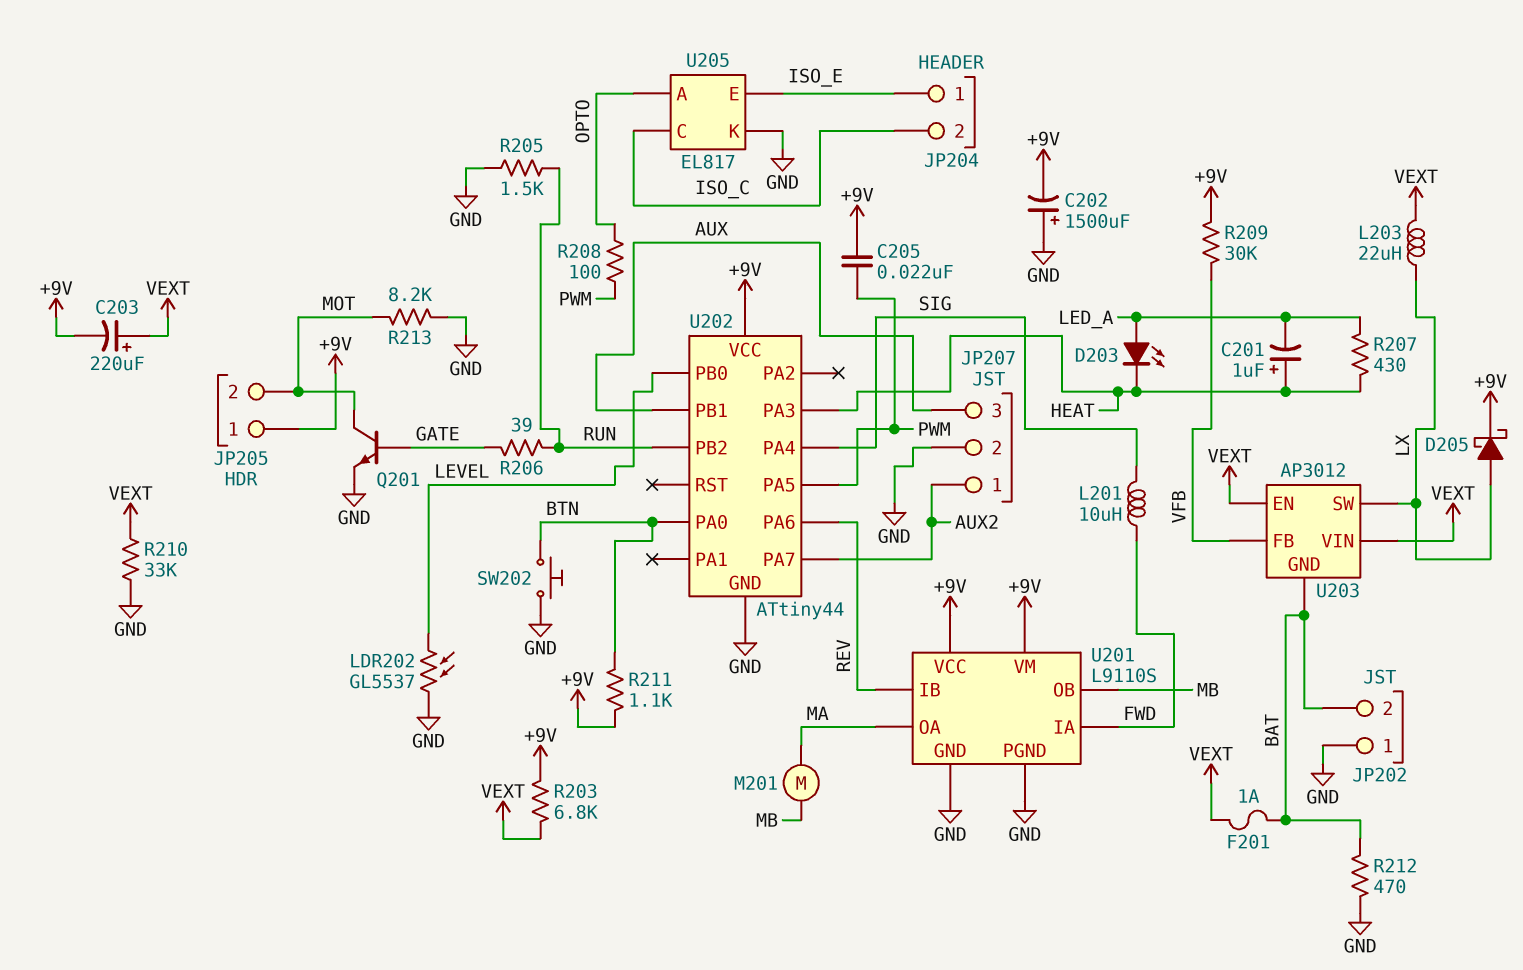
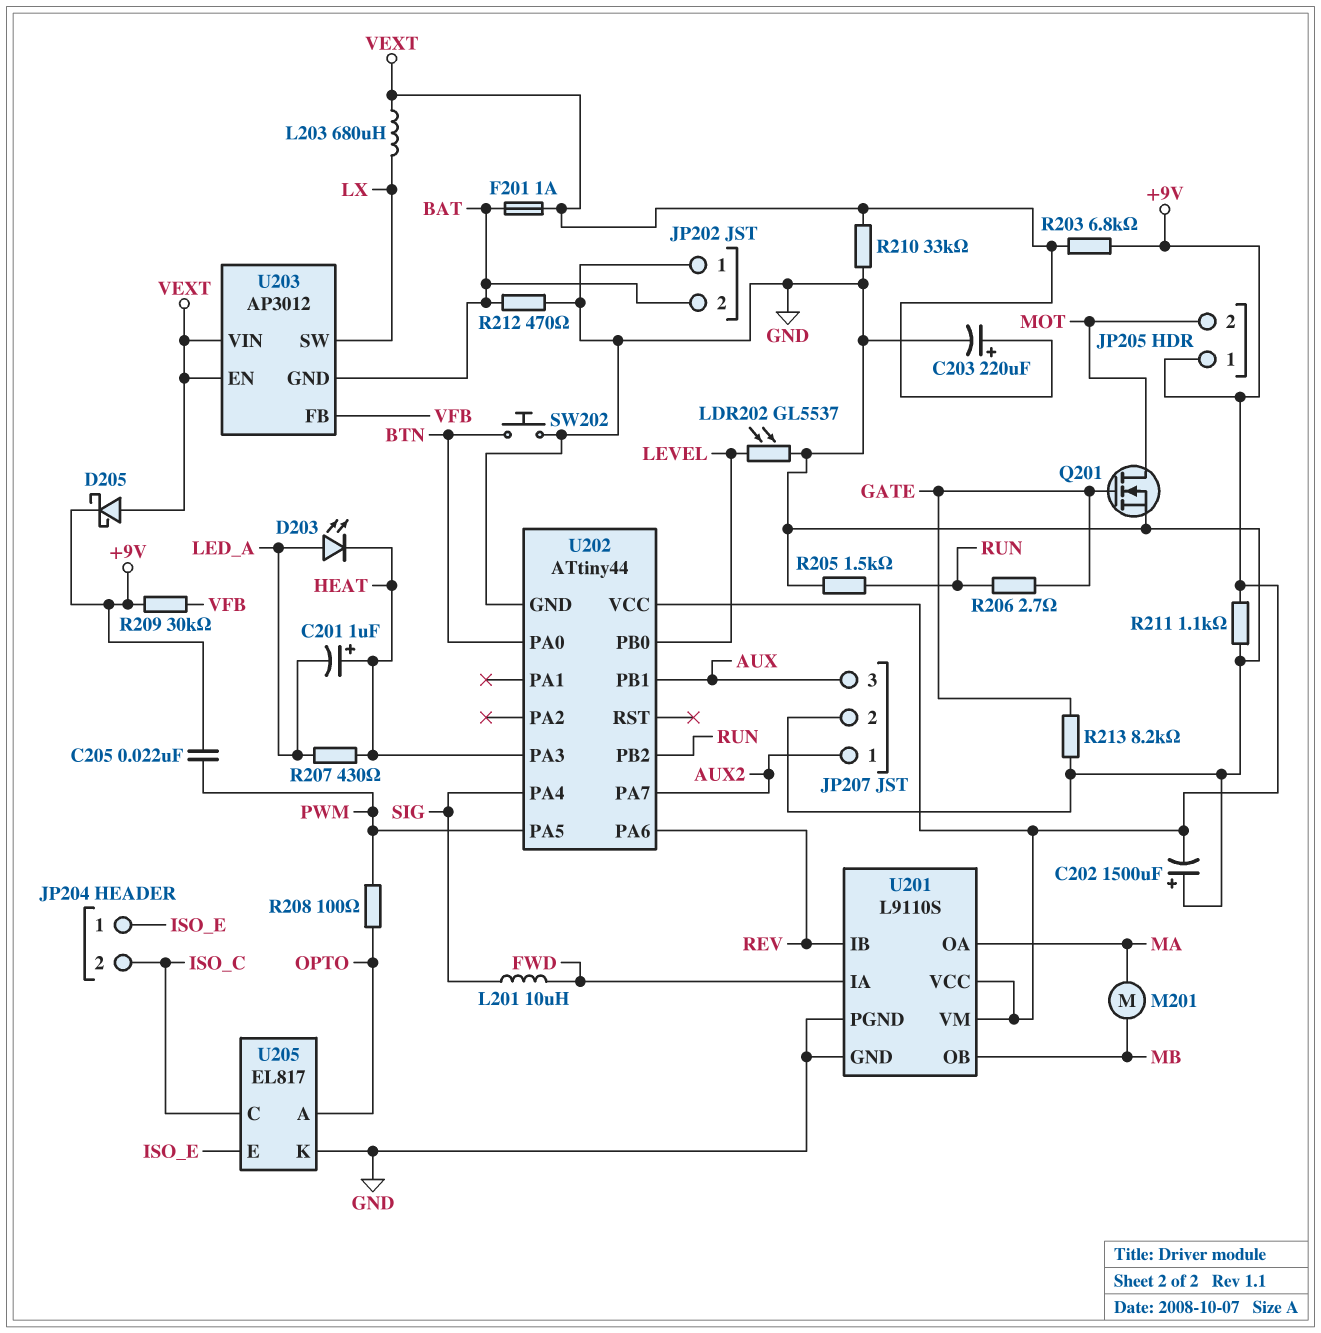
C203: 220uF (plus VEXT, minus +9V) -> 220uF (plus VEXT, minus GND)
D205: schottky (A LX, K +9V) -> schottky (A VEXT, K +9V)
L203: 22uH (LX, VEXT) -> 680uH (LX, VEXT)
Q201: NPN (B GATE, C MOT, E GND) -> NMOS (G GATE, D MOT, S GND)
R206: 39 (GATE, RUN) -> 2.7 (GATE, RUN)
R211: 1.1k (+9V, BTN) -> 1.1k (+9V, GND)
R213: 8.2k (GND, MOT) -> 8.2k (GATE, GND)

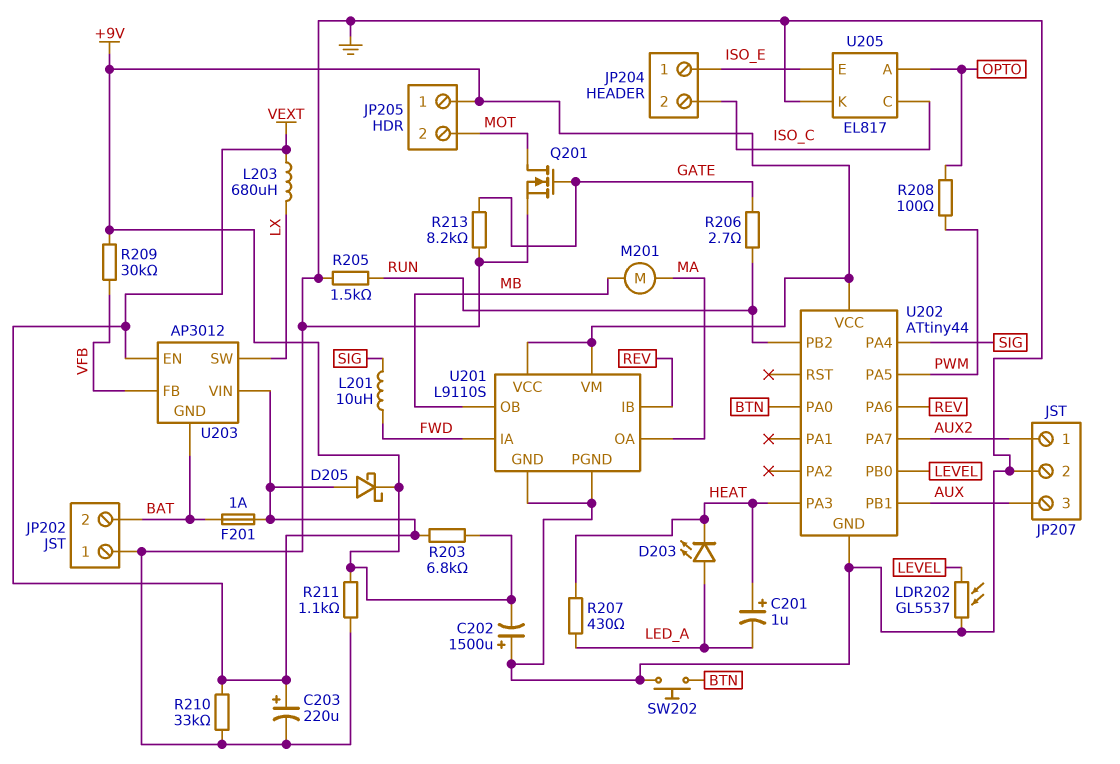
C205: 22nF (+9V, PWM) -> none
R212: 470 (BAT, GND) -> none

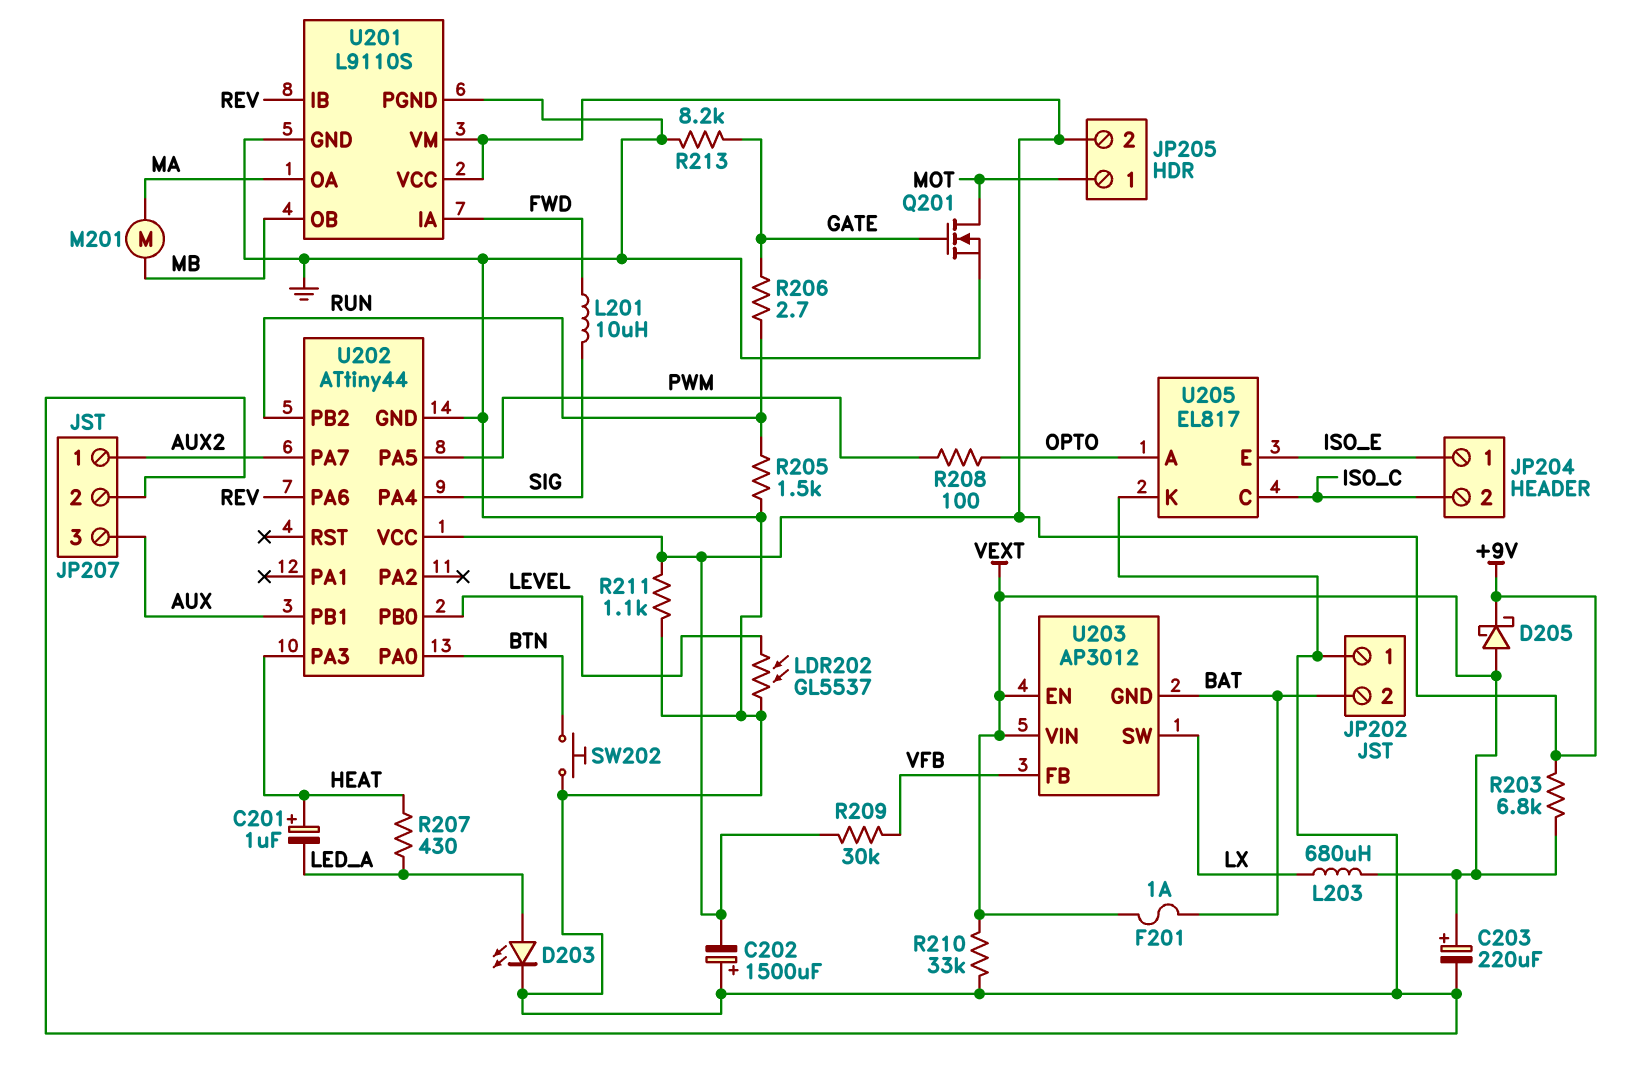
D203: LED (A LED_A, K HEAT) -> LED (A LED_A, K GND)
JP205 pin 1: +9V -> MOT
JP205 pin 2: MOT -> +9V

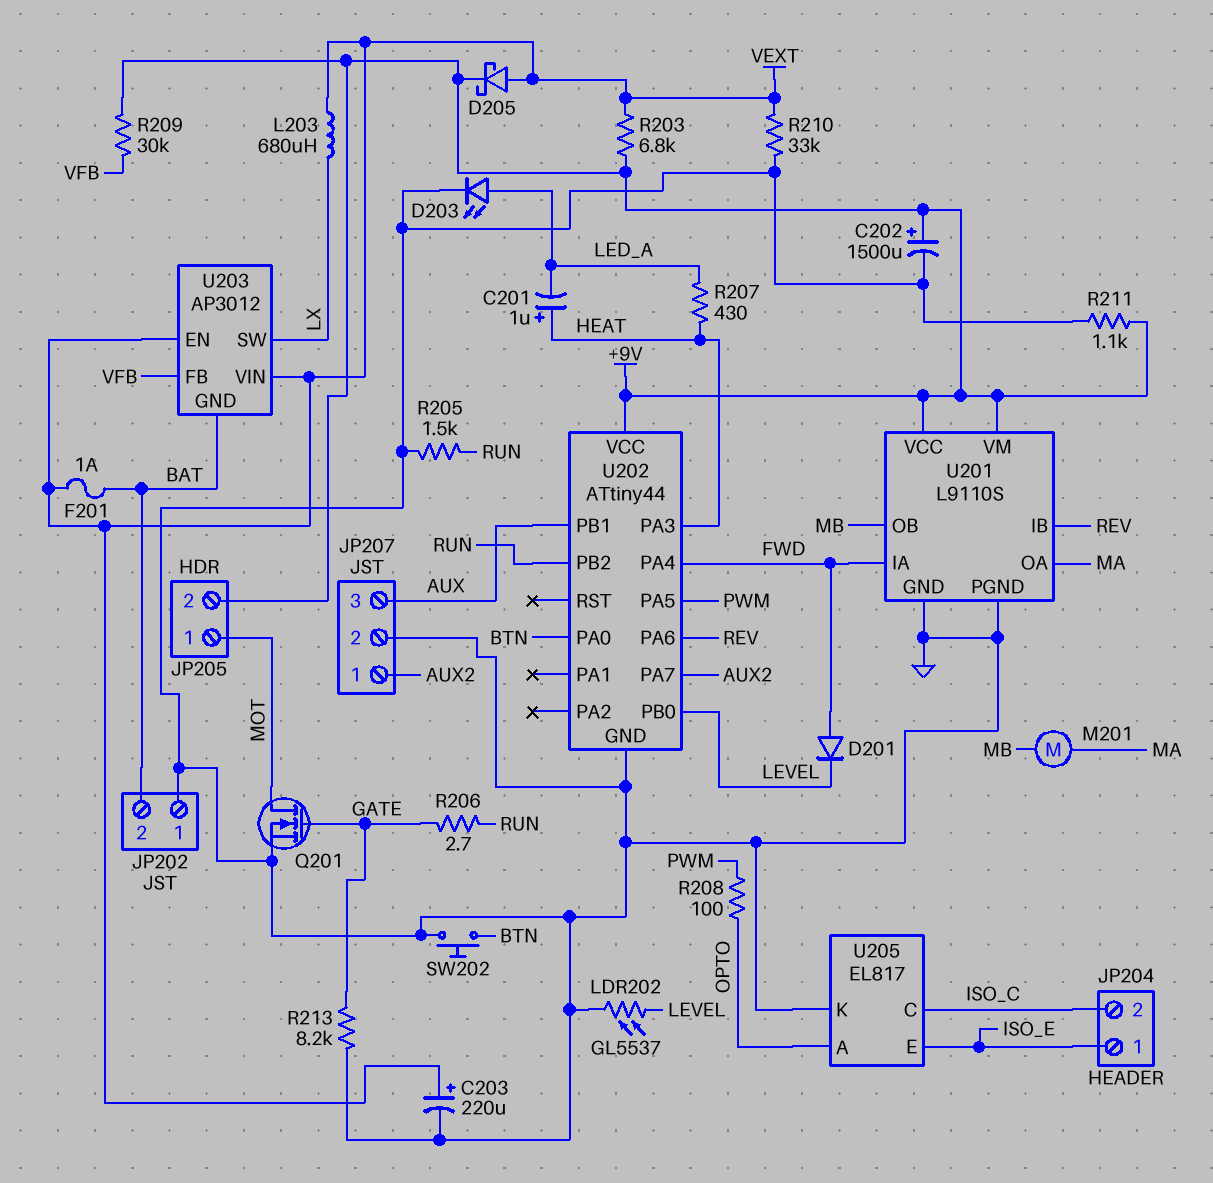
C202: 1500uF (plus GND, minus +9V) -> 1500uF (plus +9V, minus GND)
D201: none -> diode (A FWD, K LEVEL)
L201: 10uH (FWD, SIG) -> none
U202 pin PA4: SIG -> FWD

